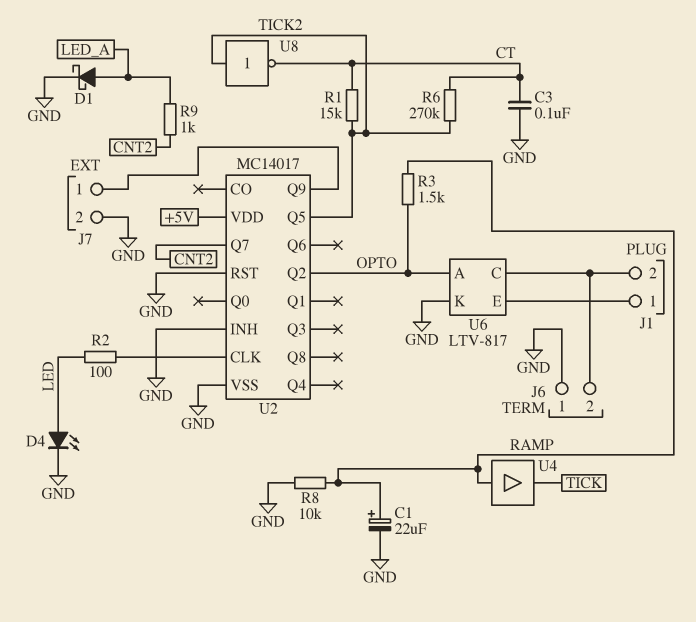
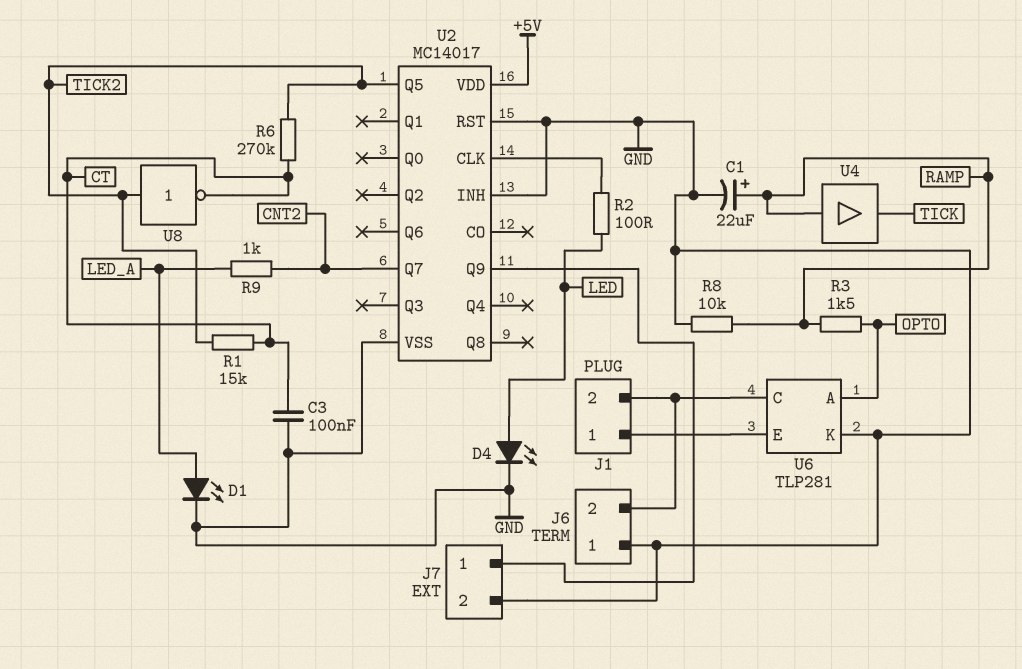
D1: schottky (A LED_A, K GND) -> LED (A LED_A, K GND)
U2 pin Q2: OPTO -> none
U6: LTV-817 -> TLP281

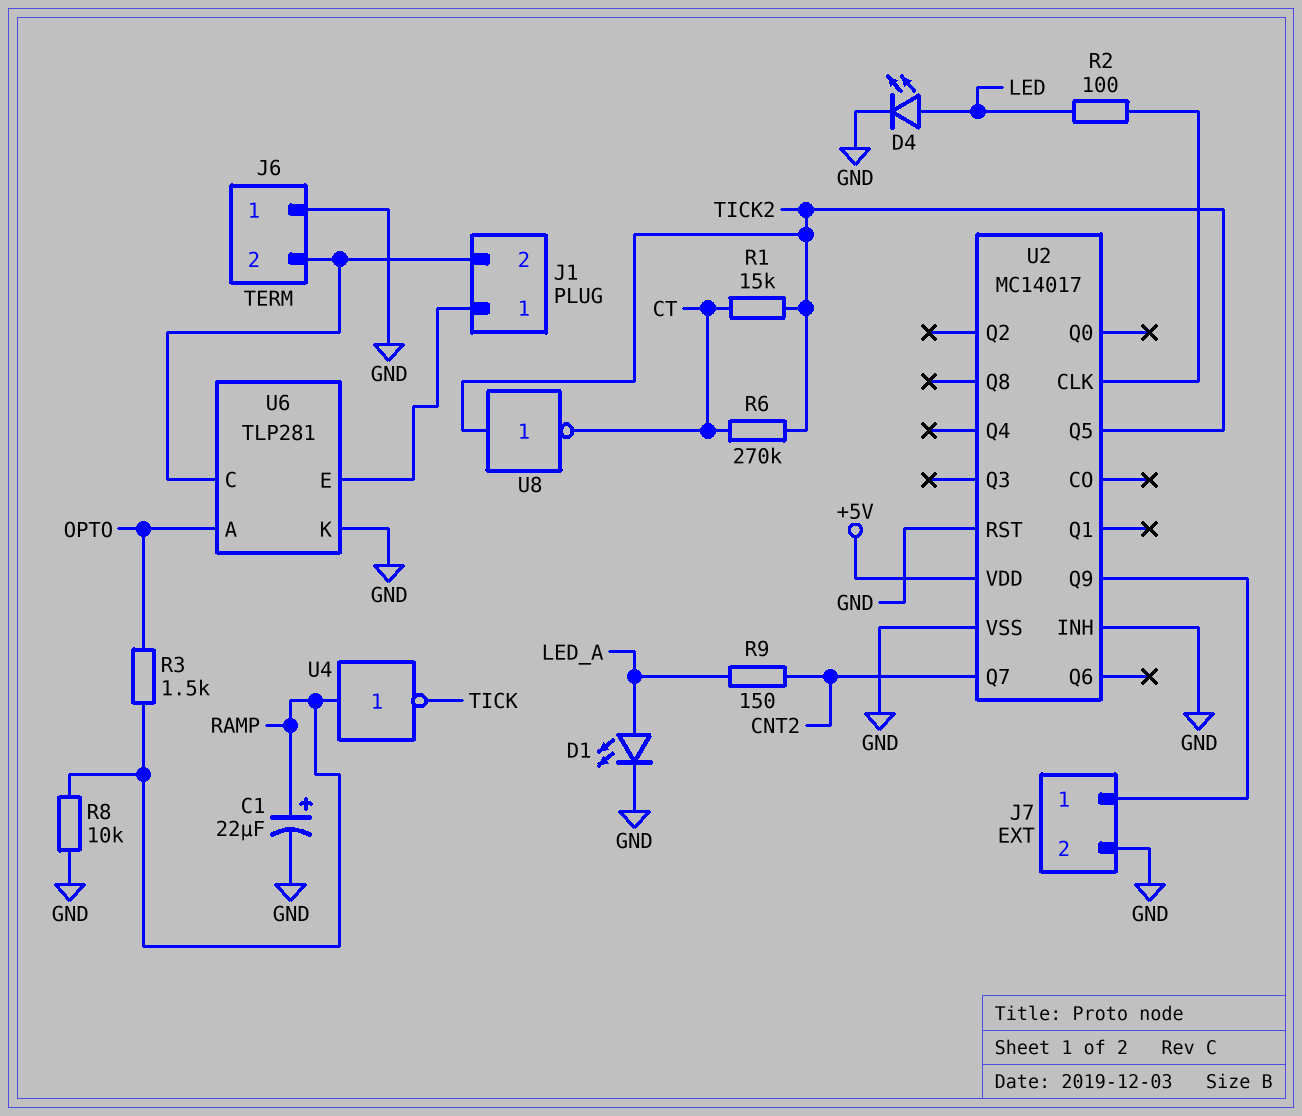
C3: 100nF (CT, GND) -> none
R9: 1k (CNT2, LED_A) -> 150 (CNT2, LED_A)
U4: buffer (in RAMP, out TICK) -> NOT (in RAMP, out TICK)

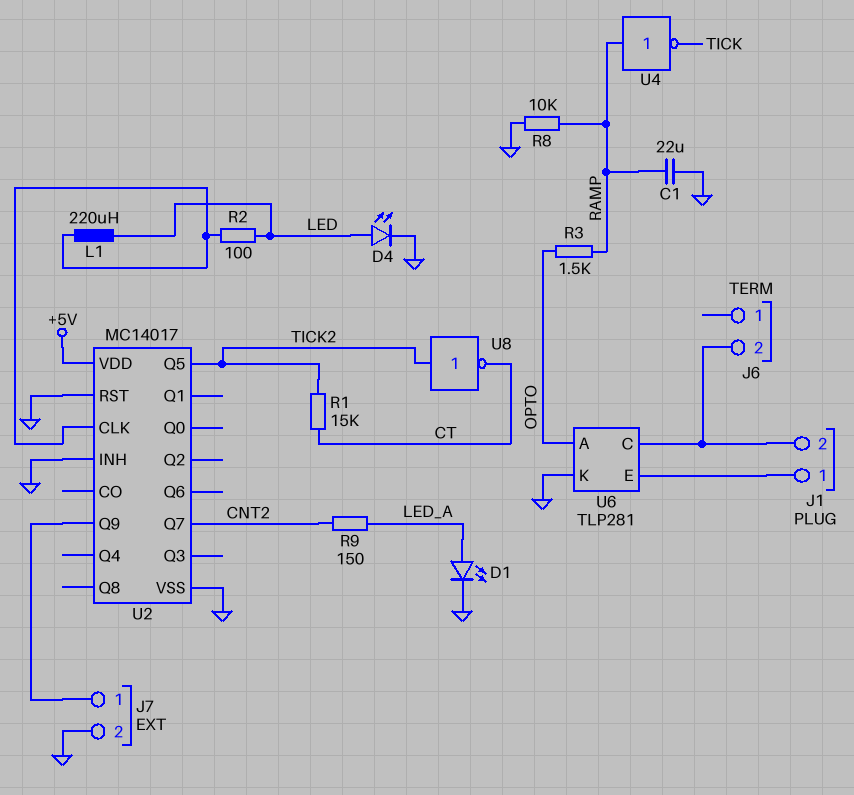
C1: 22uF (plus RAMP, minus GND) -> 22uF (GND, RAMP)
J6 pin 1: GND -> none
L1: none -> 220uH (LED, U2/CLK)
R6: 270k (CT, TICK2) -> none

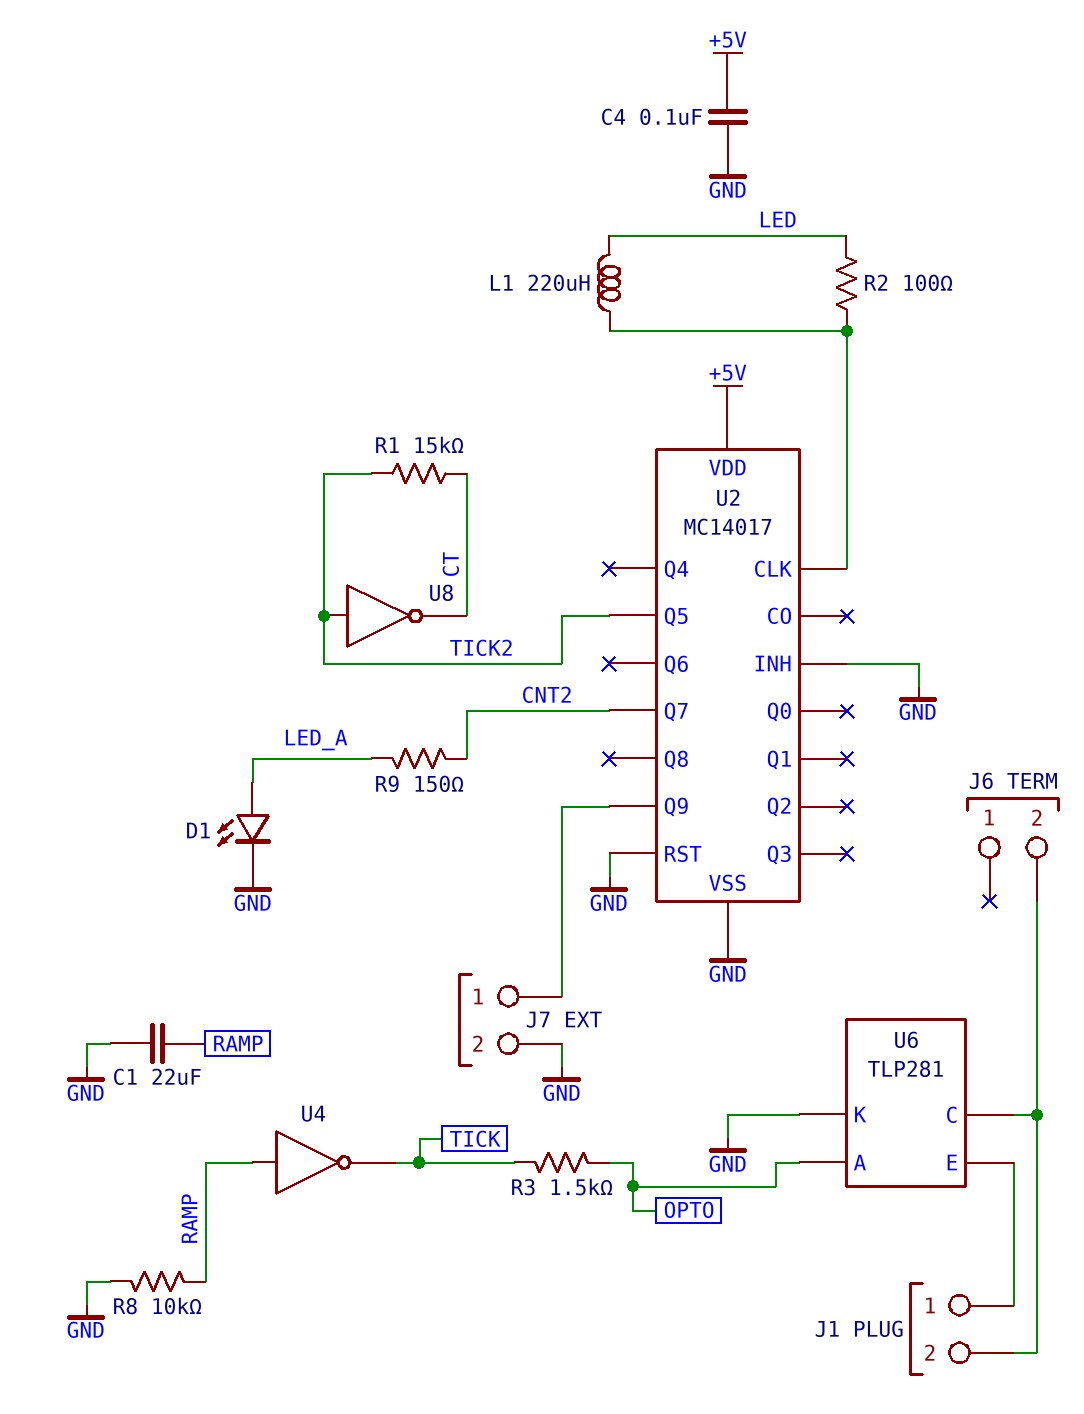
C4: none -> 100nF (+5V, GND)
D4: LED (A LED, K GND) -> none
R3: 1.5k (OPTO, RAMP) -> 1.5k (OPTO, TICK)

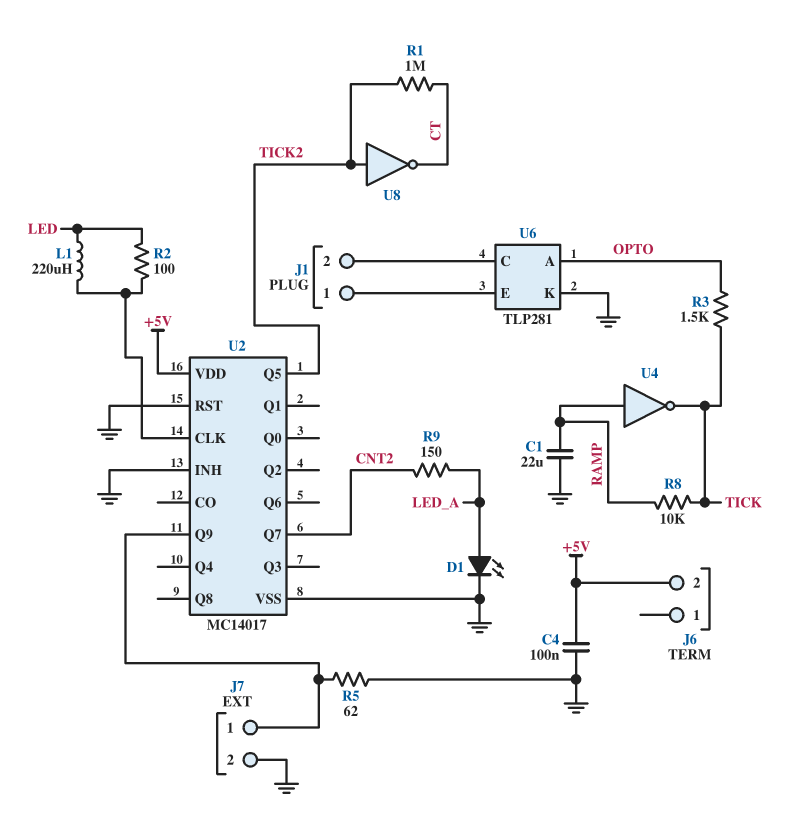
J6 pin 2: J1/2 -> +5V
R1: 15k (CT, TICK2) -> 1M (CT, TICK2)
R5: none -> 62 (GND, J7/1)
R8: 10k (GND, RAMP) -> 10k (RAMP, TICK)

